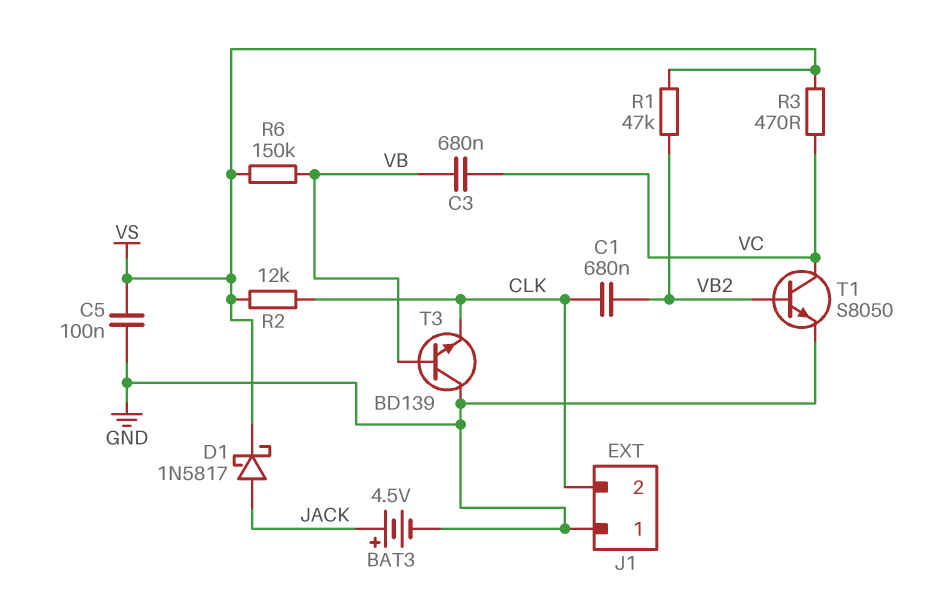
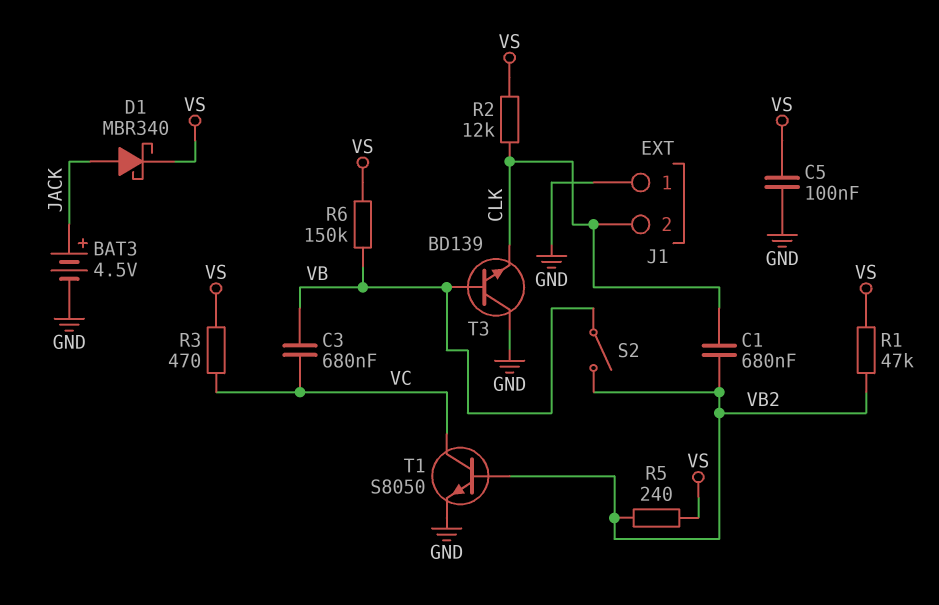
D1: schottky 1N5817 (A JACK, K VS) -> schottky MBR340 (A JACK, K VS)
R5: none -> 240 (VB2, VS)
S2: none -> switch (VB, VB2)

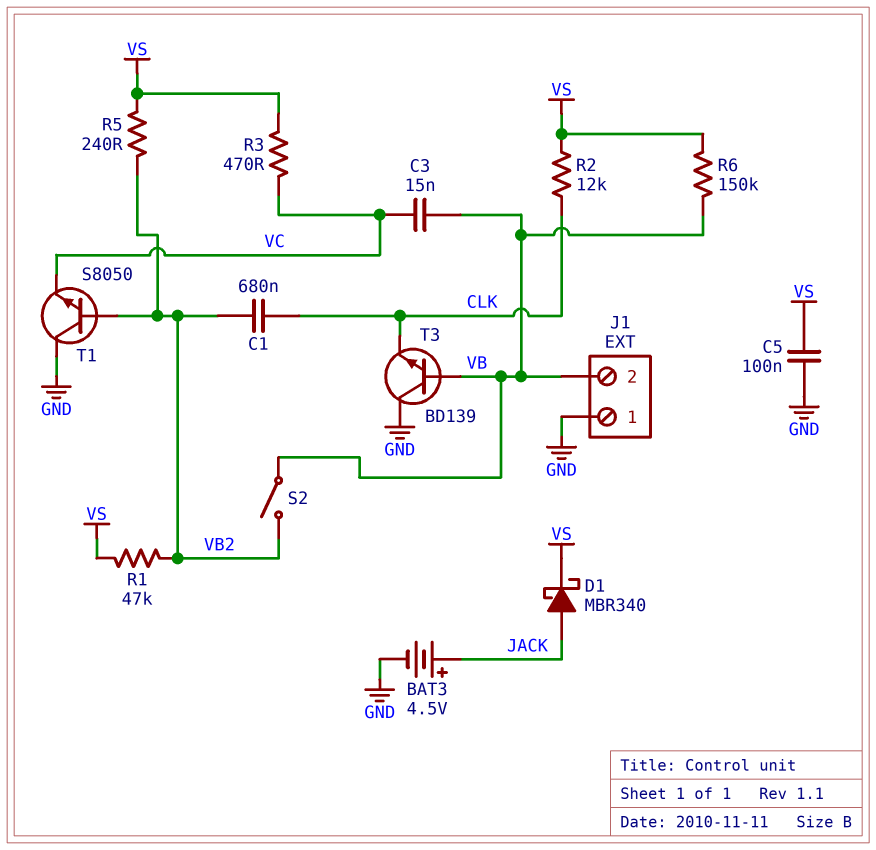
C3: 680nF (VB, VC) -> 15nF (VB, VC)
J1 pin 2: CLK -> VB
T1: NPN S8050 (B VB2, C VC, E GND) -> NPN S8050 (B VB2, C GND, E VC)

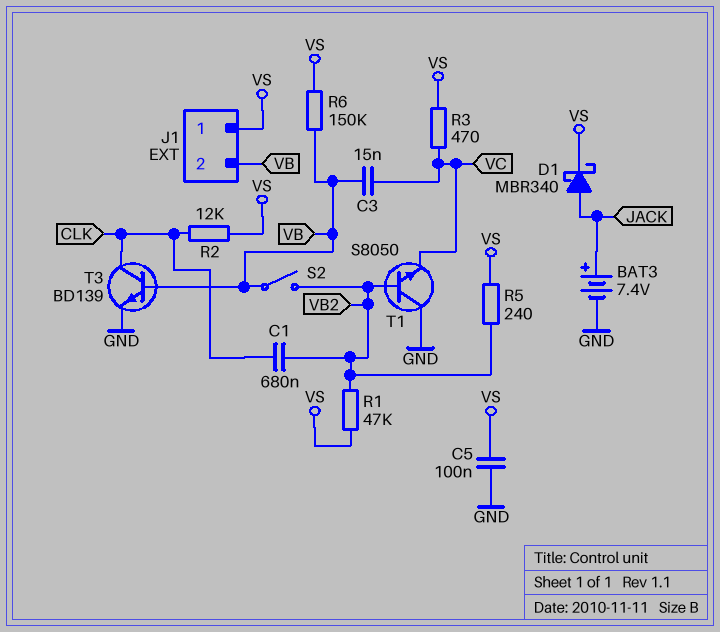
BAT3: 4.5V (plus JACK, minus GND) -> 7.4V (plus JACK, minus GND)
J1 pin 1: GND -> VS
T3: NPN BD139 (B VB, C GND, E CLK) -> NPN BD139 (B VB, C CLK, E GND)

